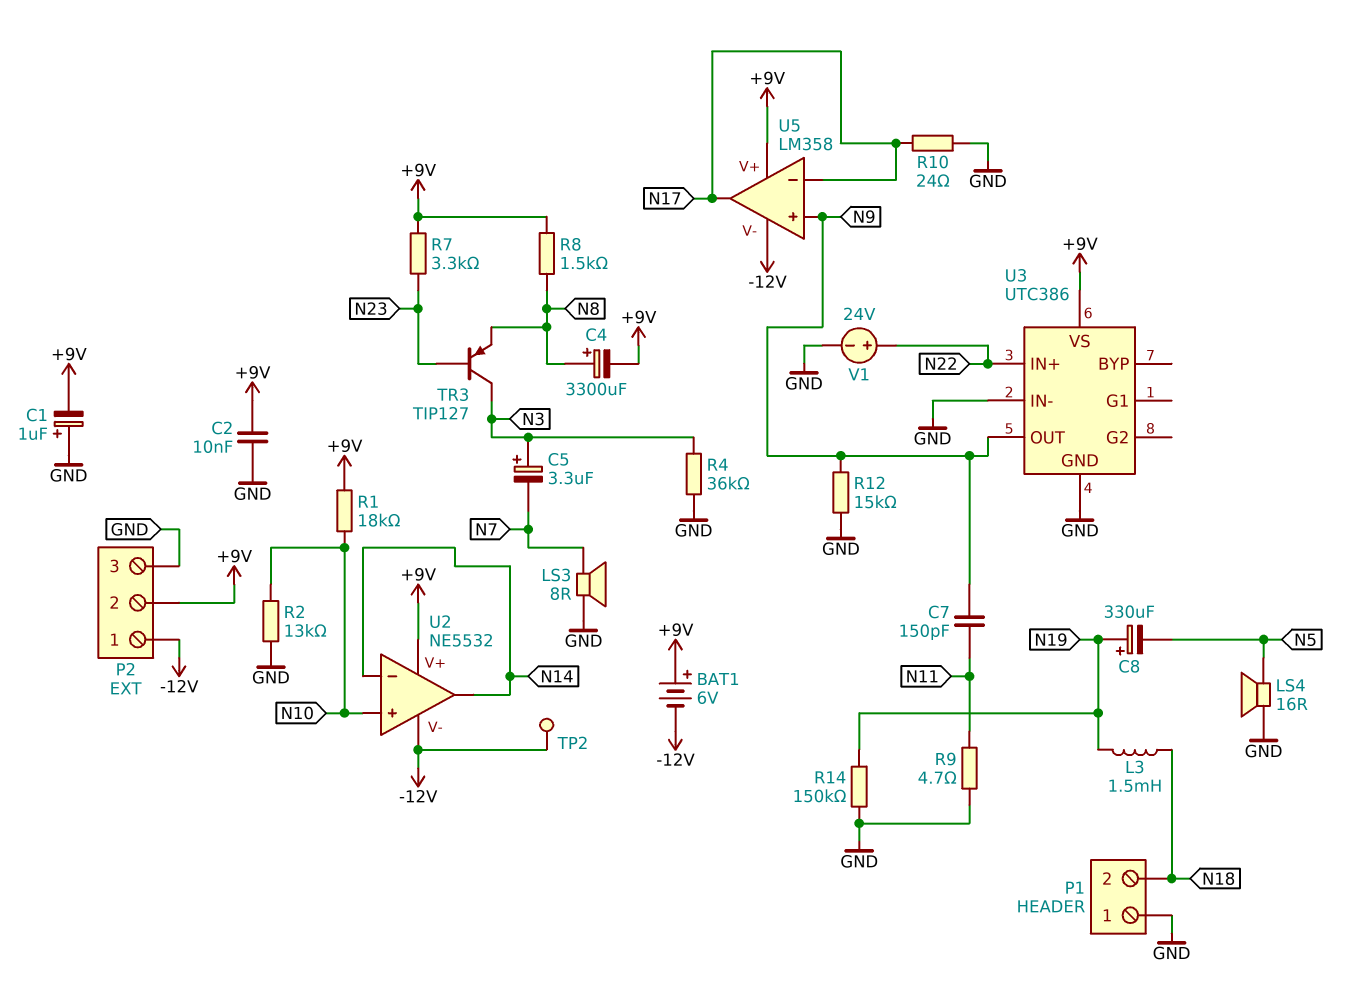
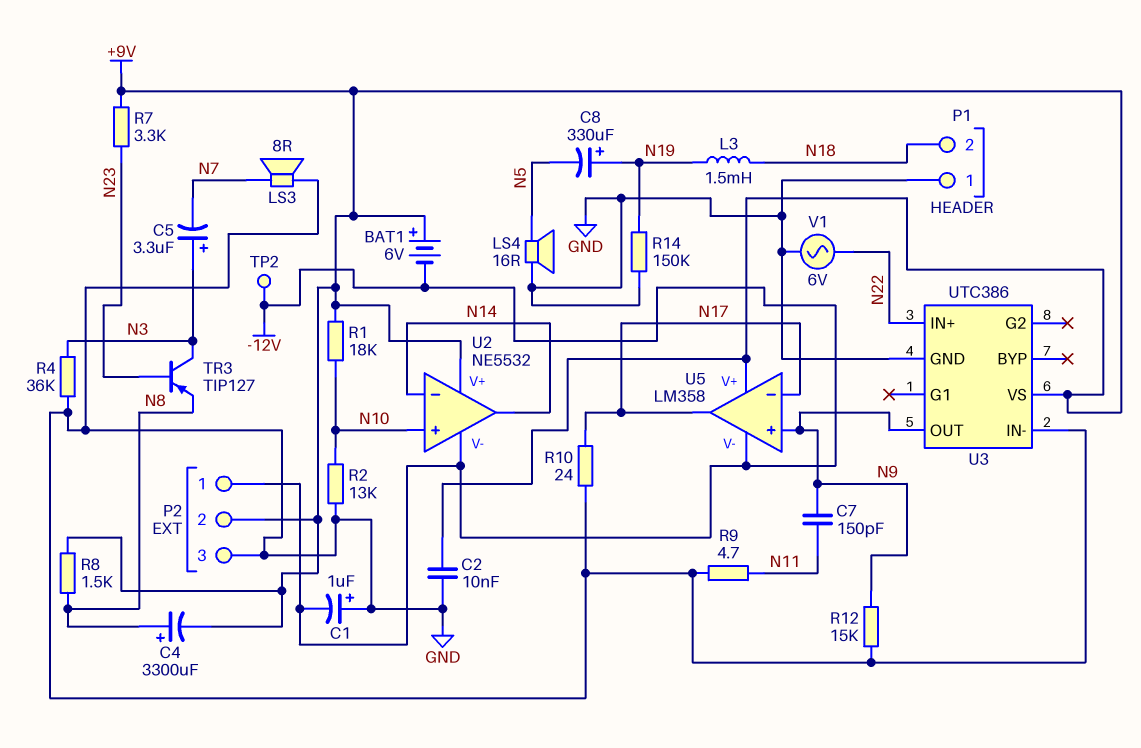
C1: 1uF (plus GND, minus +9V) -> 1uF (plus GND, minus -12V)
V1: 24V (plus N22, minus GND) -> AC 6V (GND, N22)

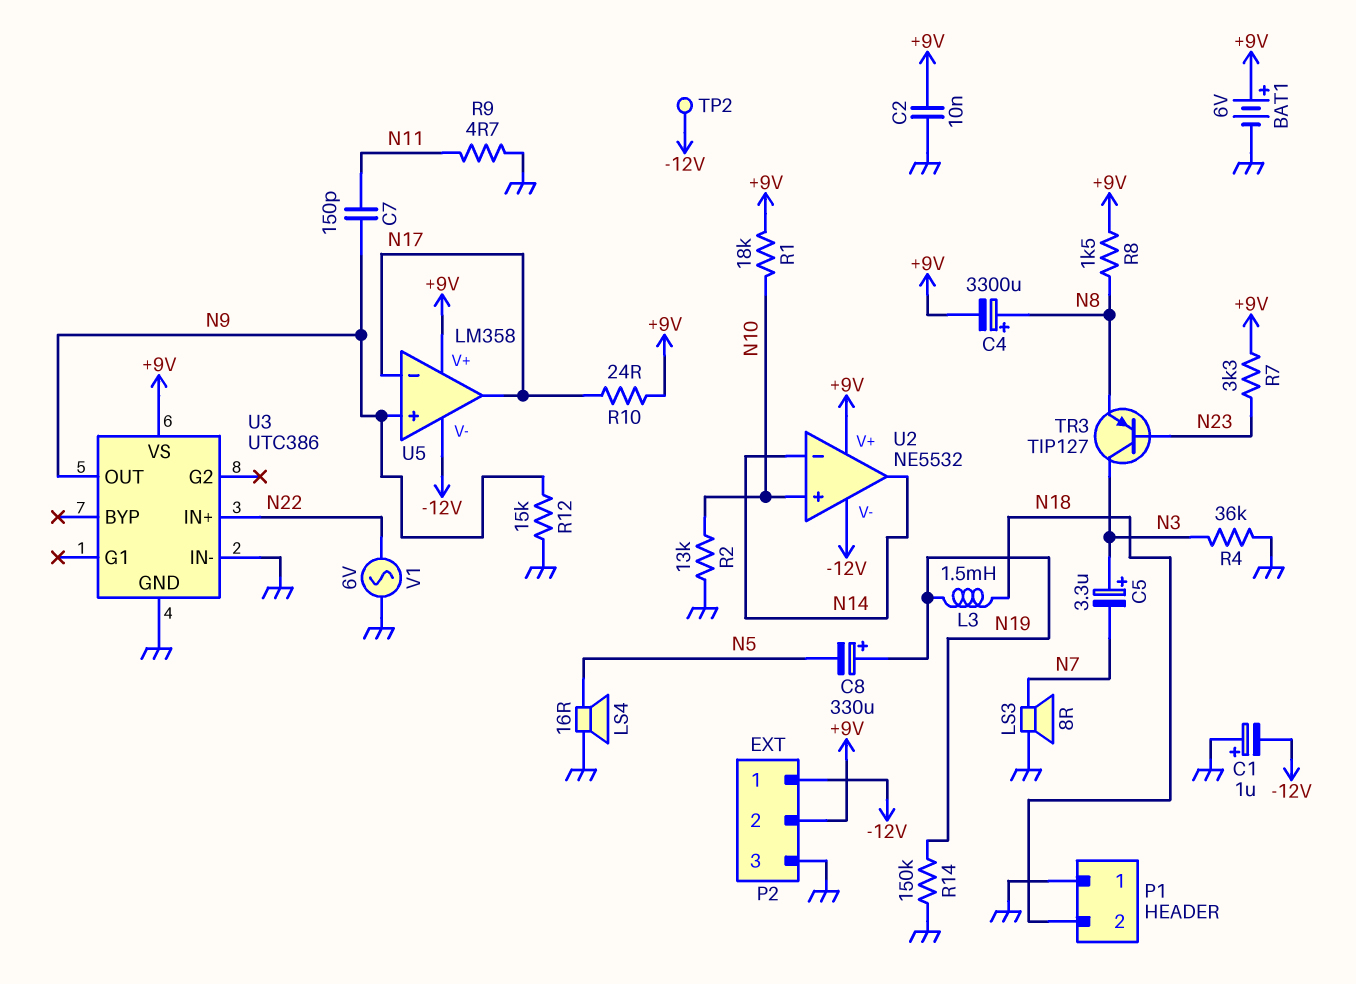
BAT1: 6V (plus +9V, minus -12V) -> 6V (plus +9V, minus GND)
R10: 24 (GND, N17) -> 24 (+9V, N17)

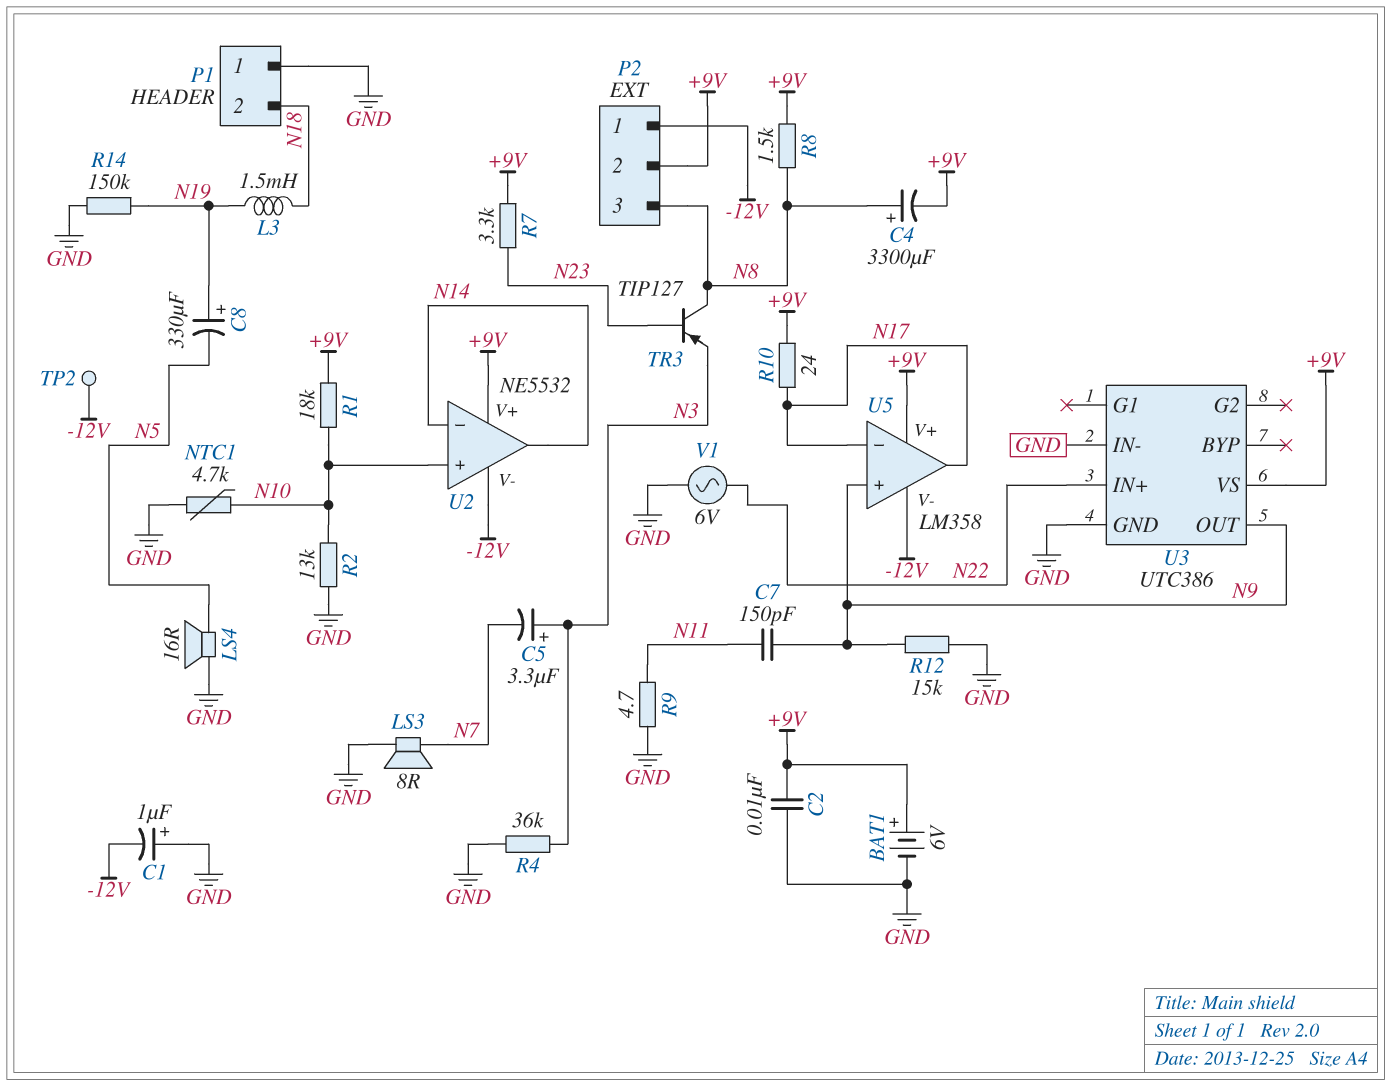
NTC1: none -> 4.7k (GND, N10)
P2 pin 3: GND -> N8
TR3: PNP TIP127 (B N23, C N3, E N8) -> PNP TIP127 (B N23, C N8, E N3)

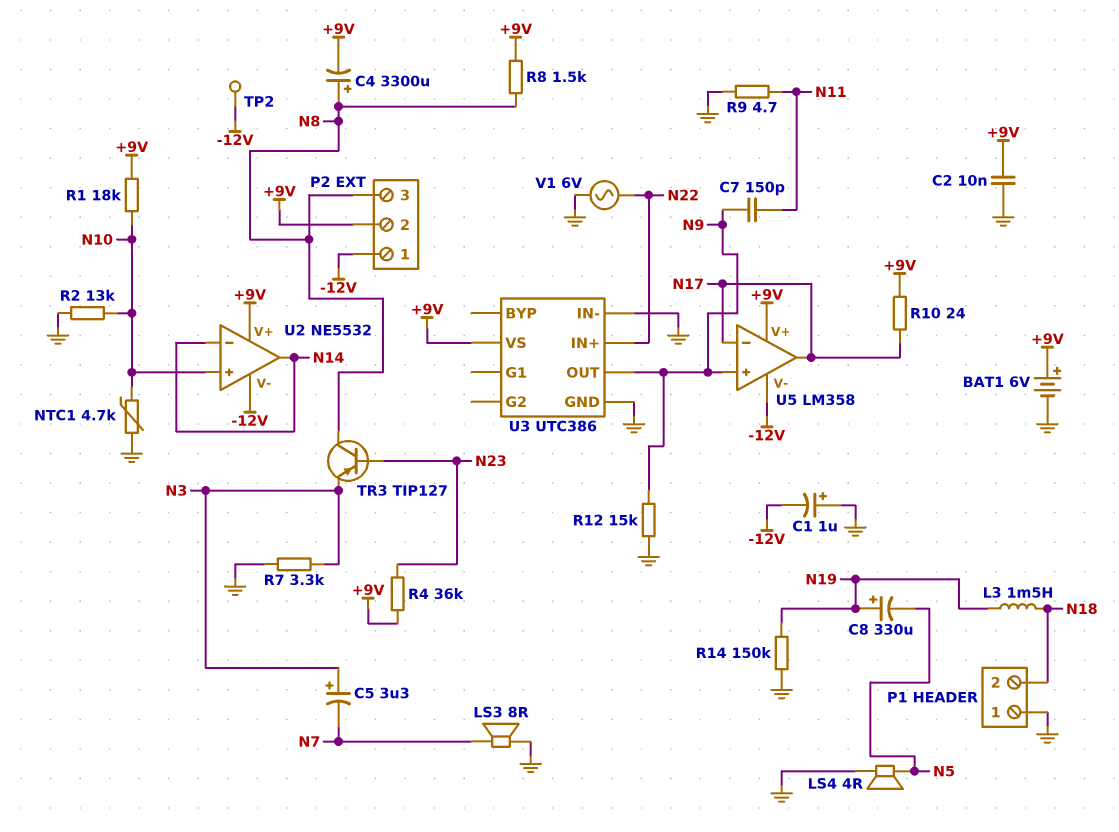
LS4: speaker 16R (GND, N5) -> speaker 4R (GND, N5)
R4: 36k (GND, N3) -> 36k (+9V, N23)
R7: 3.3k (+9V, N23) -> 3.3k (GND, N3)

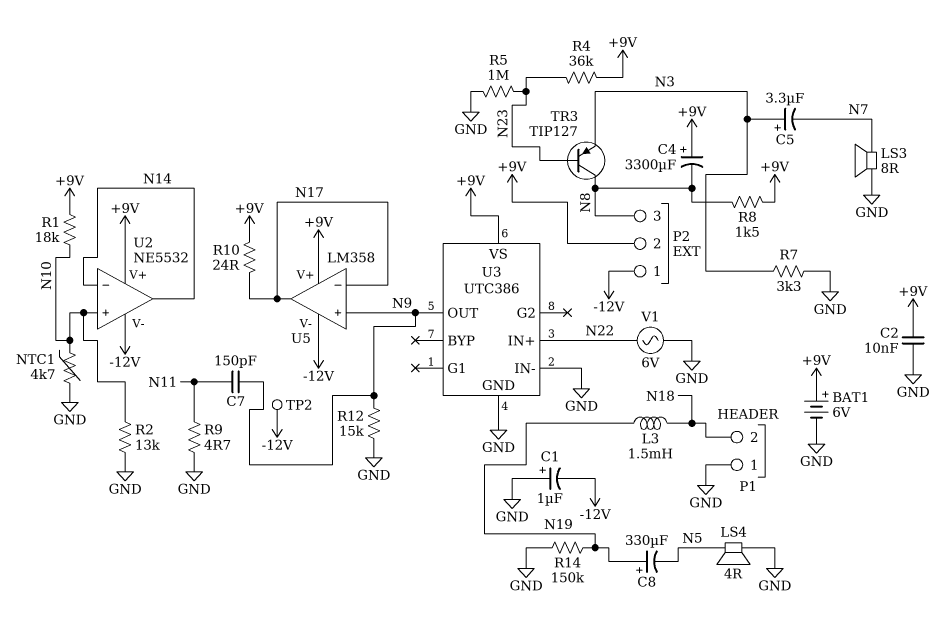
C4: 3300uF (plus N8, minus +9V) -> 3300uF (plus +9V, minus N8)
R5: none -> 1M (GND, N23)

